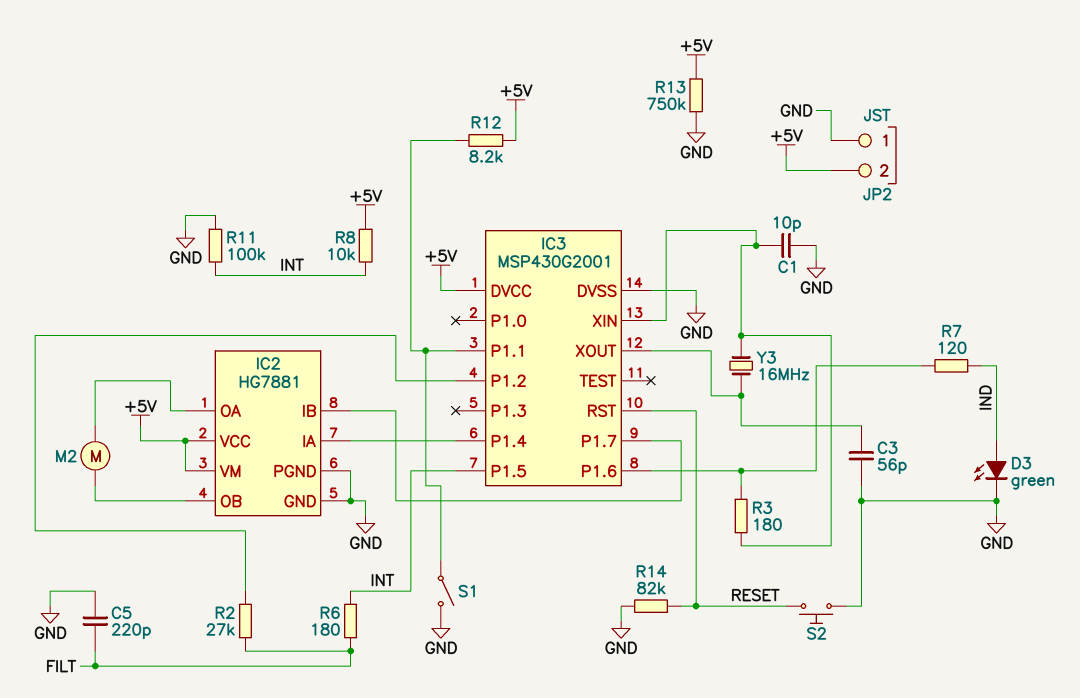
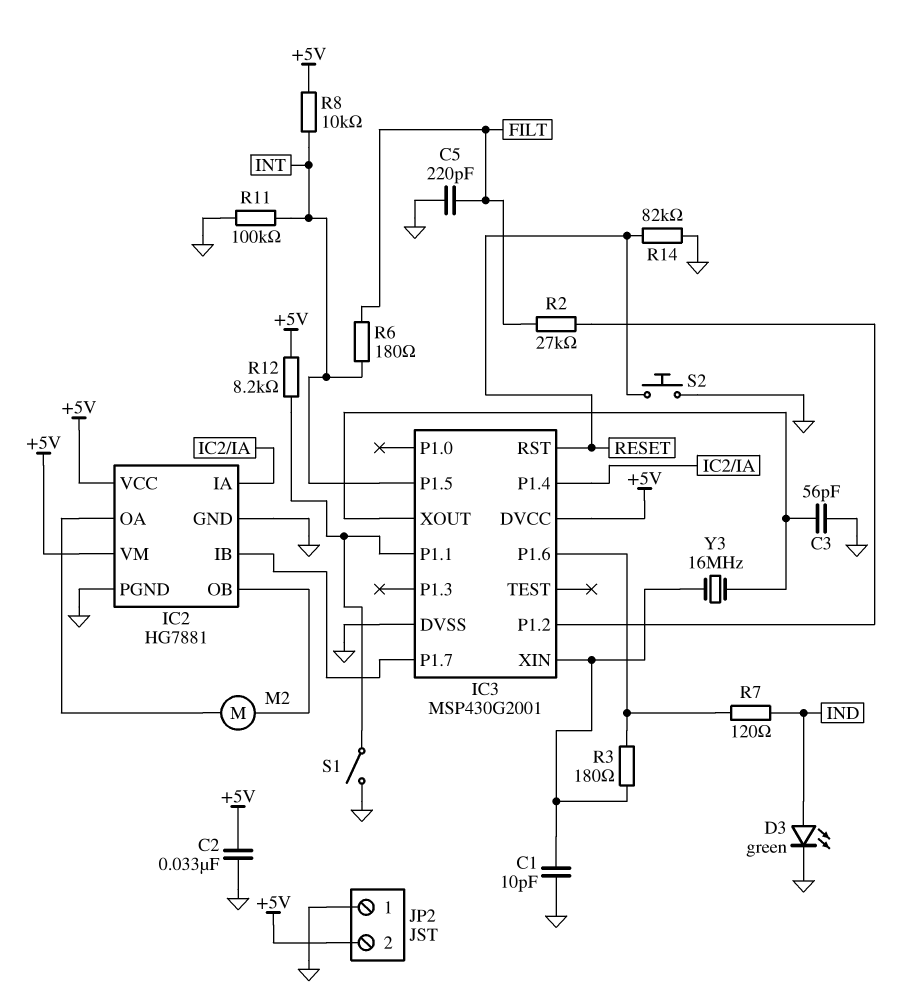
C2: none -> 33nF (+5V, GND)
R13: 750k (+5V, GND) -> none

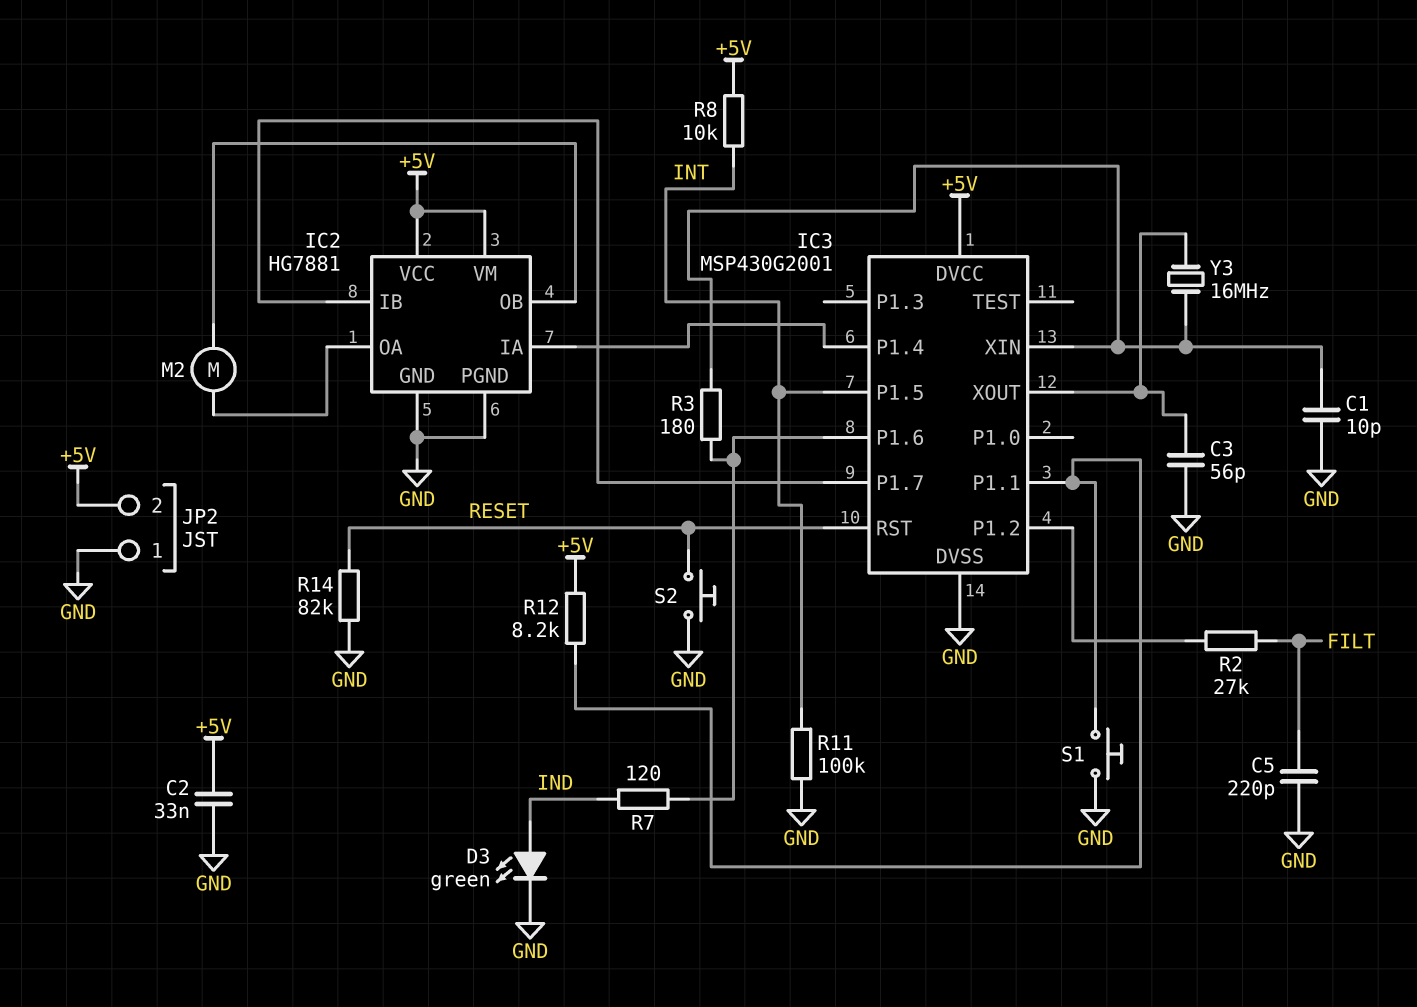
R6: 180 (FILT, INT) -> none
S1: switch (GND, IC3/P1.1) -> button (GND, IC3/P1.1)

